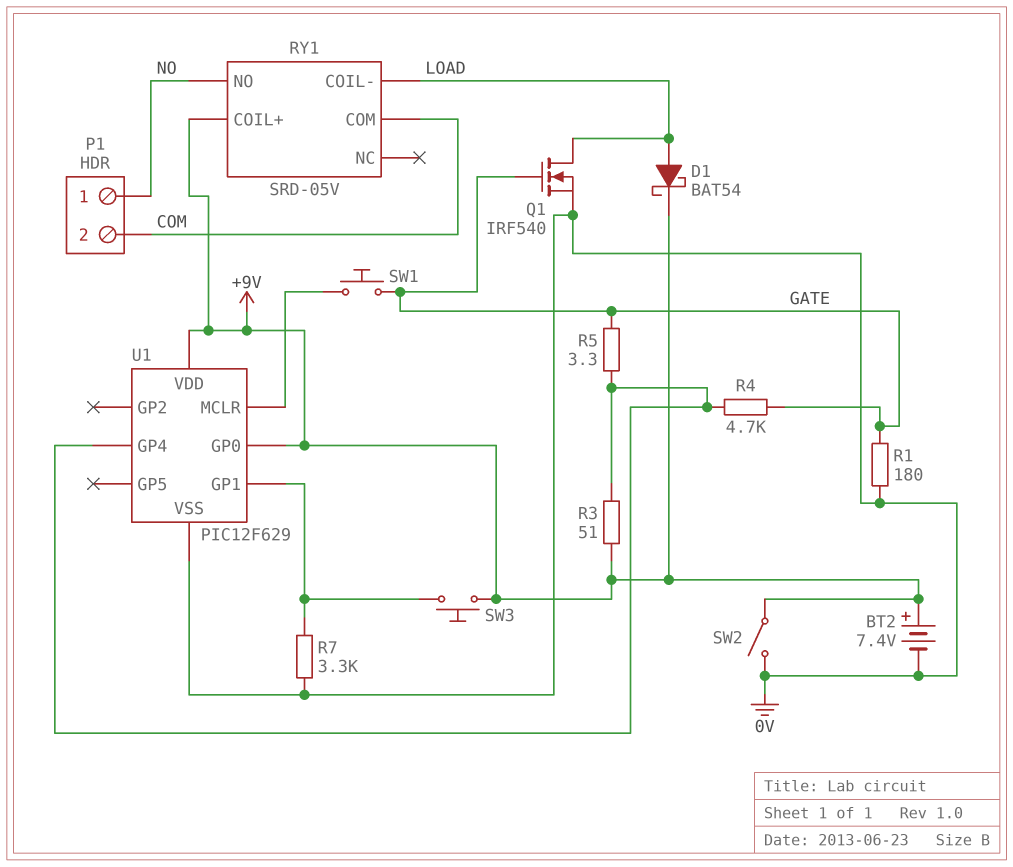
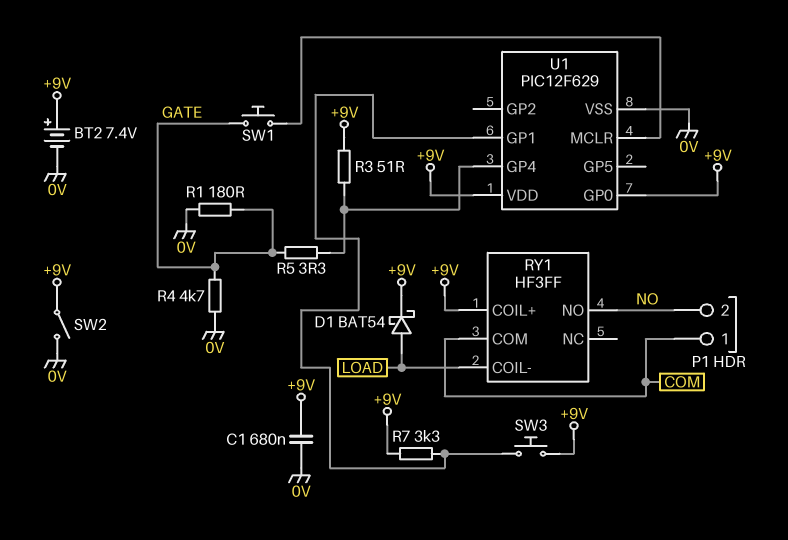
C1: none -> 680nF (+9V, 0V)
P1 pin 1: NO -> COM
P1 pin 2: COM -> NO
Q1: NMOS IRF540 (G GATE, D LOAD, S 0V) -> none
R4: 4.7k (GATE, U1/GP4) -> 4.7k (0V, GATE)
R7: 3.3k (0V, U1/GP1) -> 3.3k (+9V, U1/GP1)
RY1: SRD-05V -> HF3FF

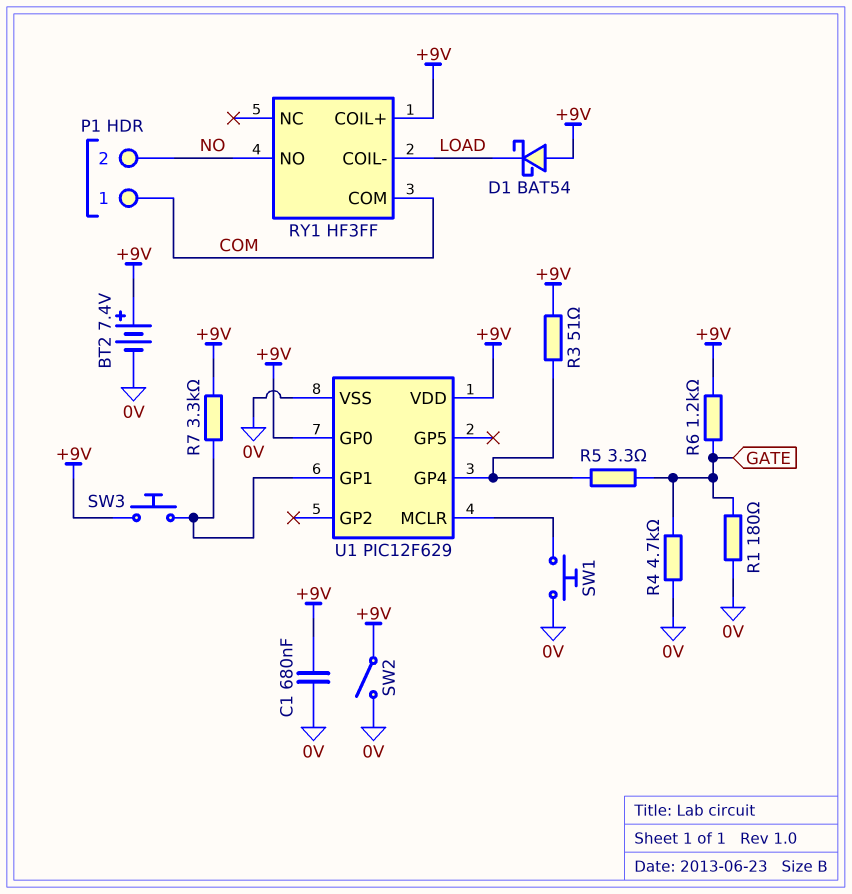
D1: schottky BAT54 (A LOAD, K +9V) -> schottky BAT54 (A +9V, K LOAD)
R6: none -> 1.2k (+9V, GATE)
SW1: button (GATE, U1/MCLR) -> button (0V, U1/MCLR)

